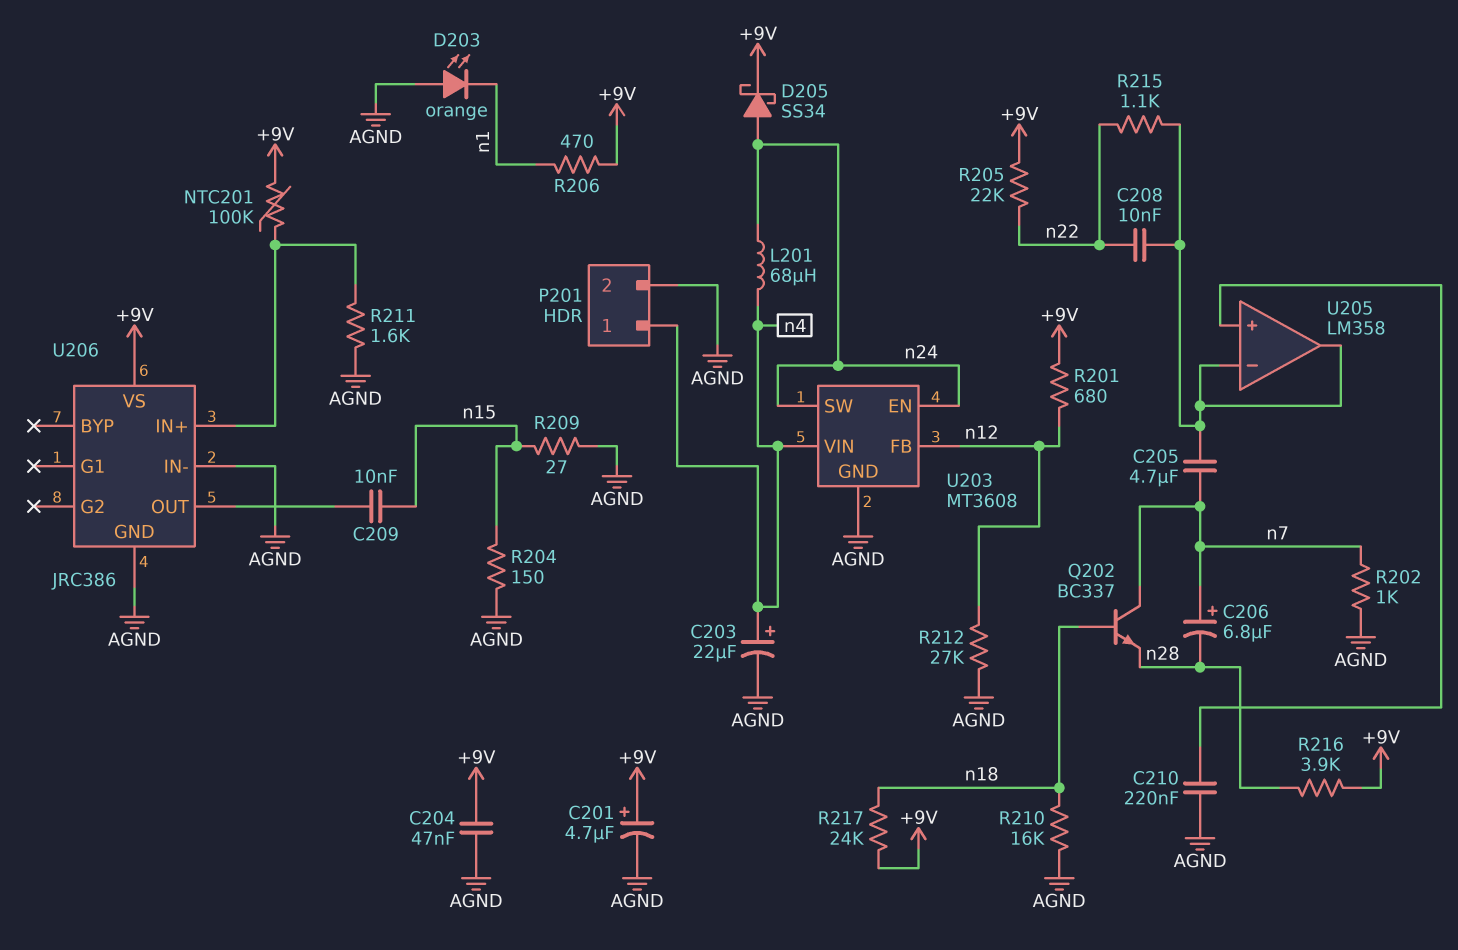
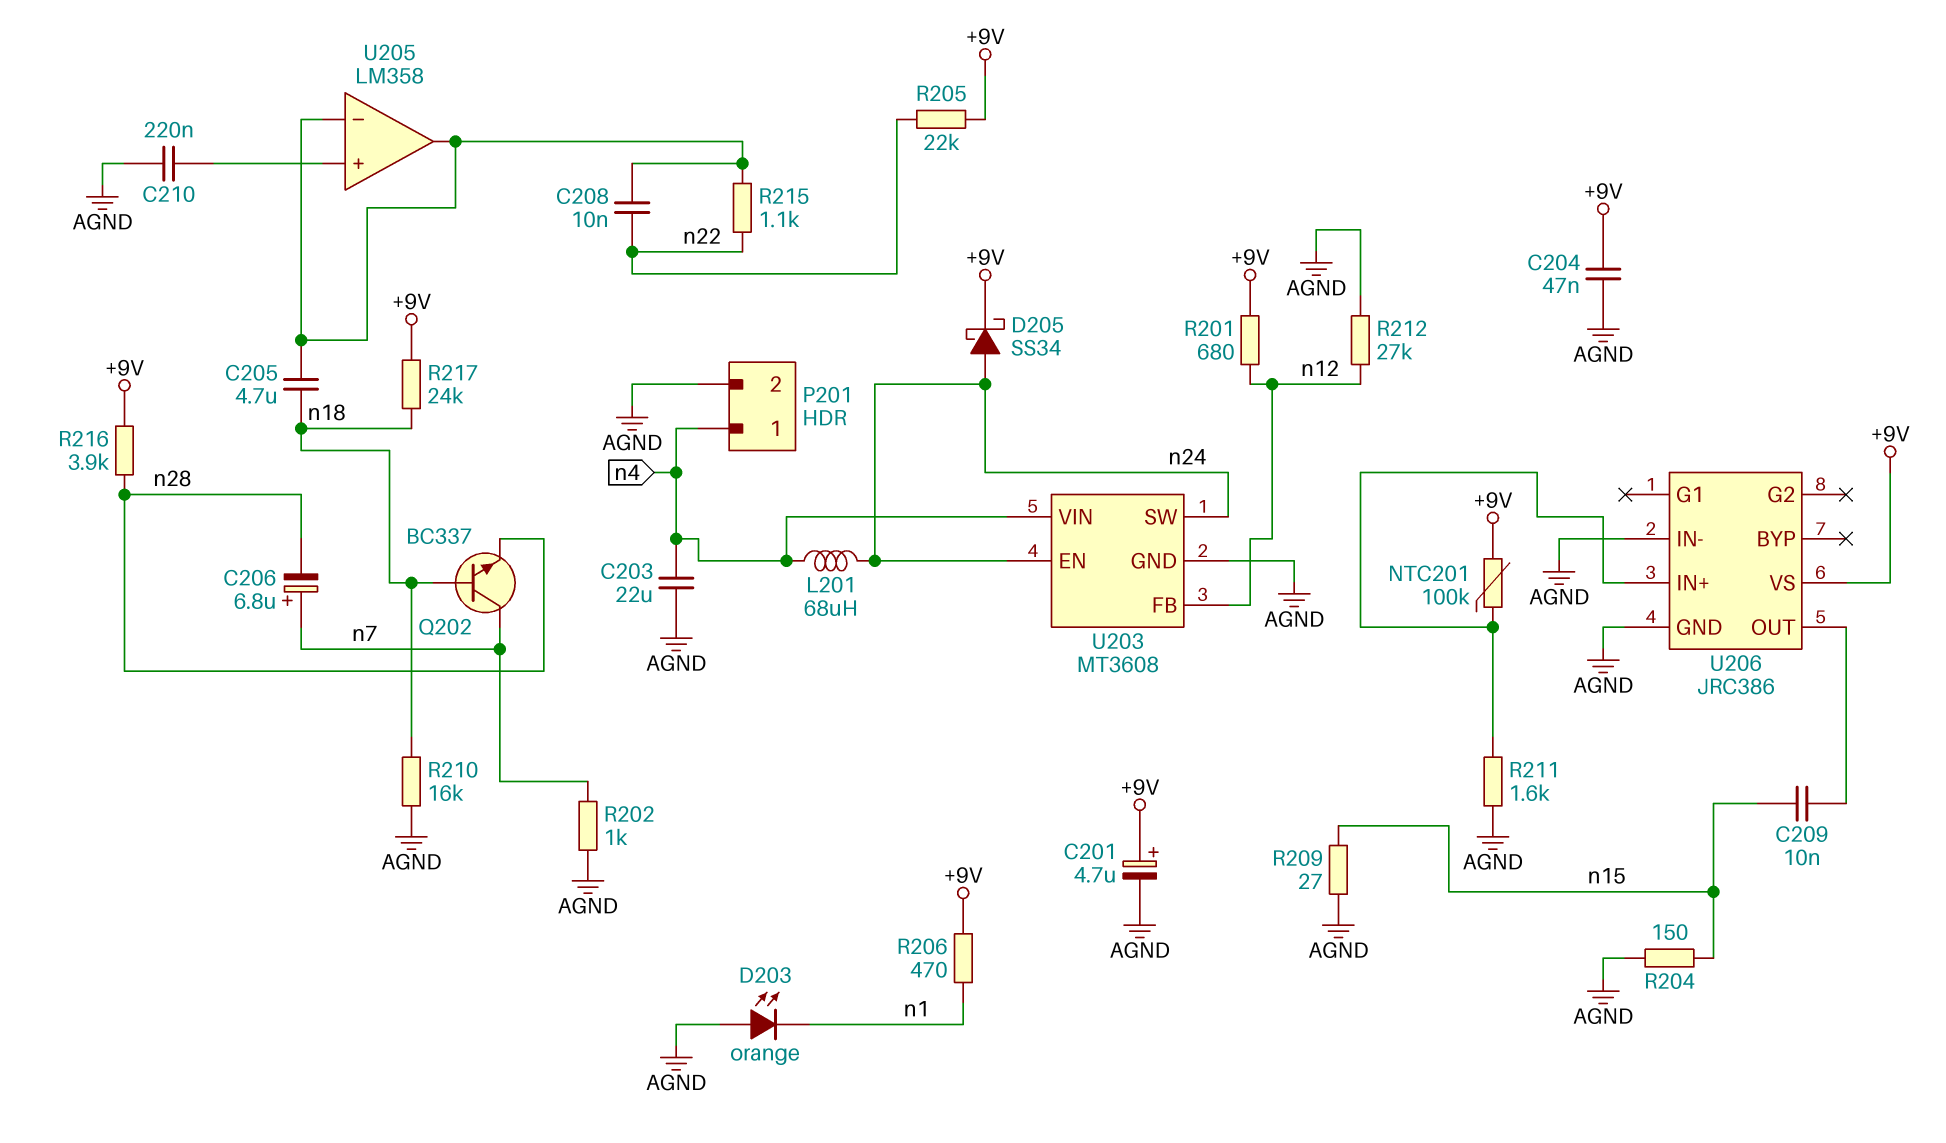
C203: 22uF (plus n4, minus AGND) -> 22uF (AGND, n4)
C205: 4.7uF (U205/in-, n7) -> 4.7uF (U205/in-, n18)

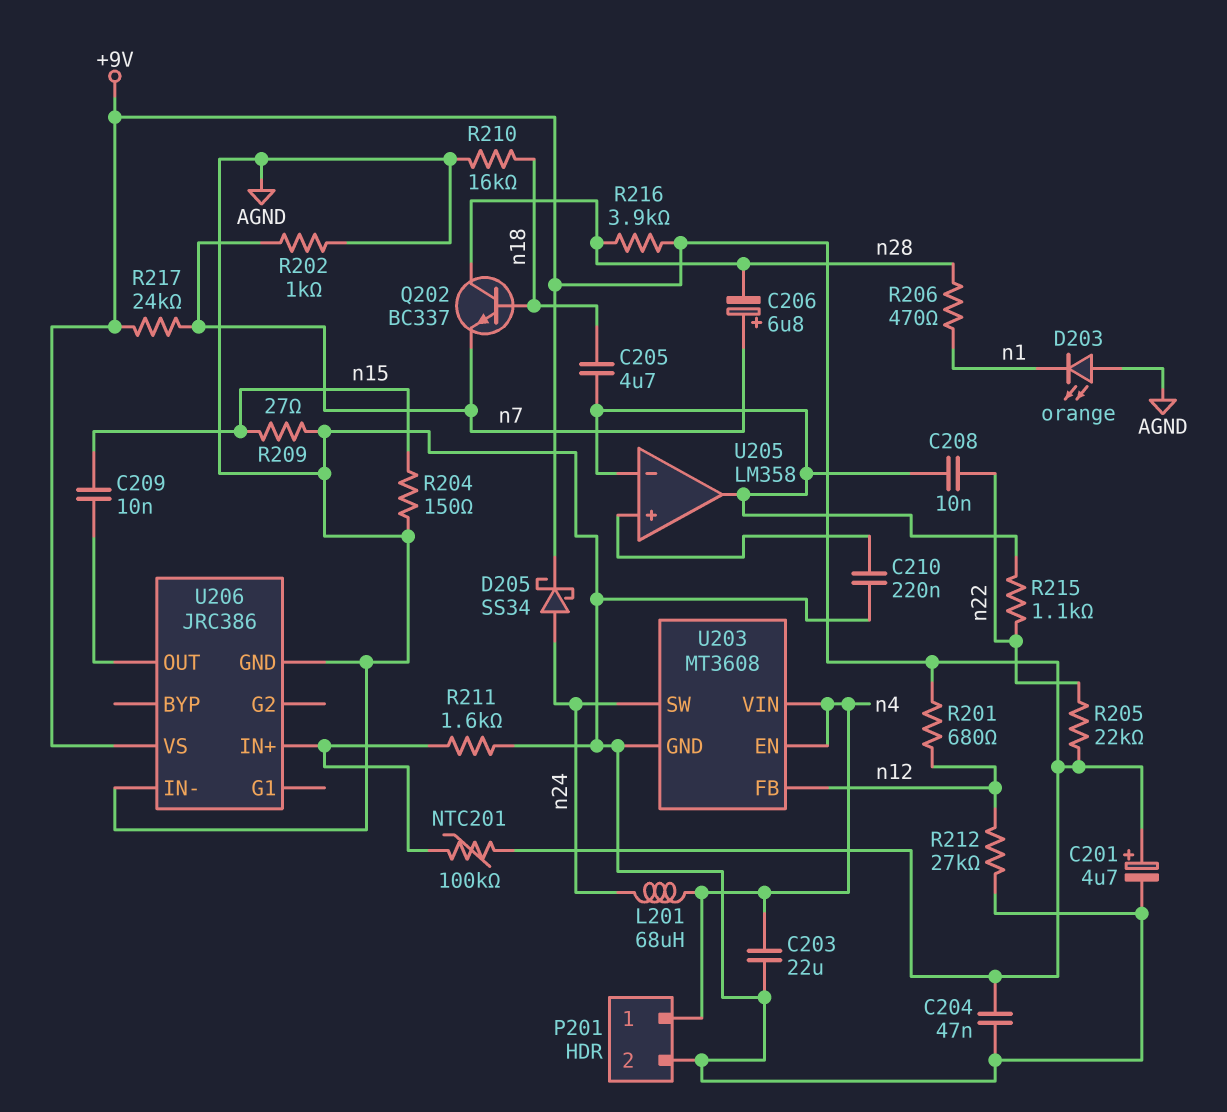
Q202: NPN BC337 (B n18, C n7, E n28) -> NPN BC337 (B n18, C n28, E n7)
R206: 470 (+9V, n1) -> 470 (n1, n28)
R217: 24k (+9V, n18) -> 24k (+9V, n7)
U203 pin EN: n24 -> n4

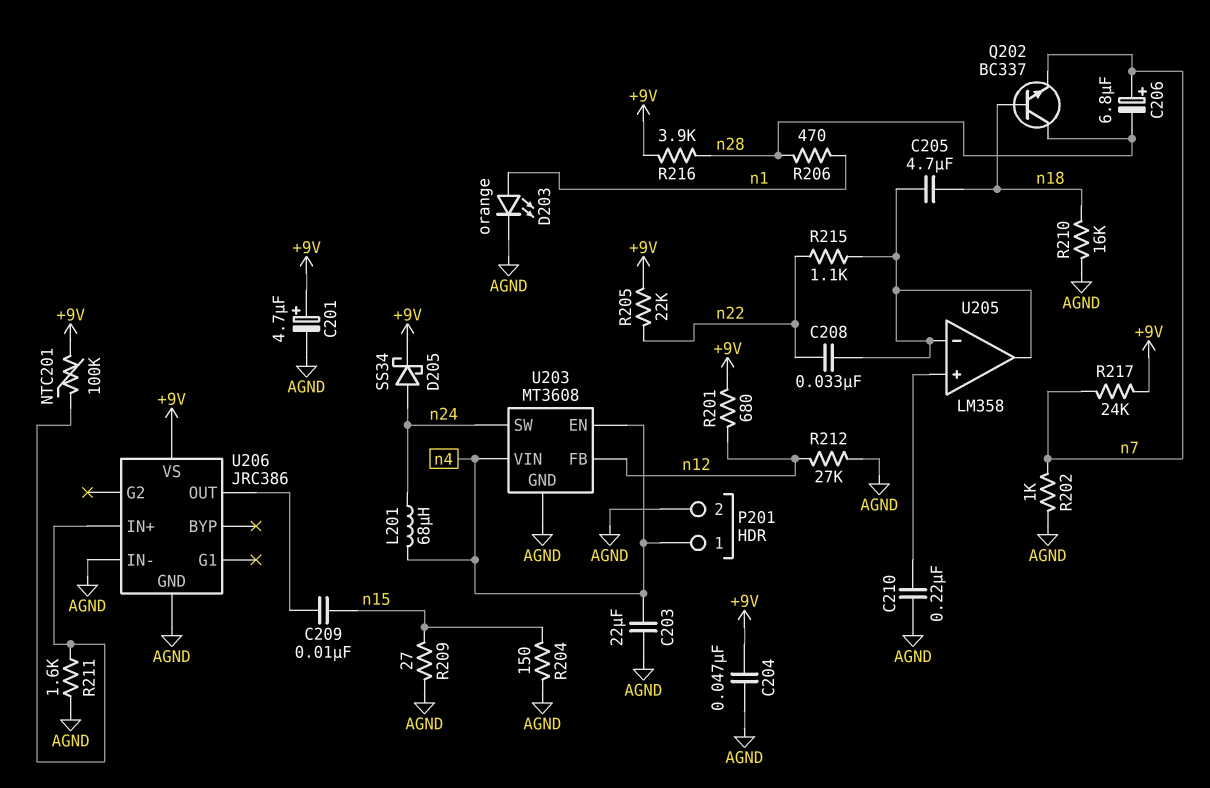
C208: 10nF (U205/in-, n22) -> 33nF (U205/in-, n22)
D203: LED orange (A AGND, K n1) -> LED orange (A n1, K AGND)

